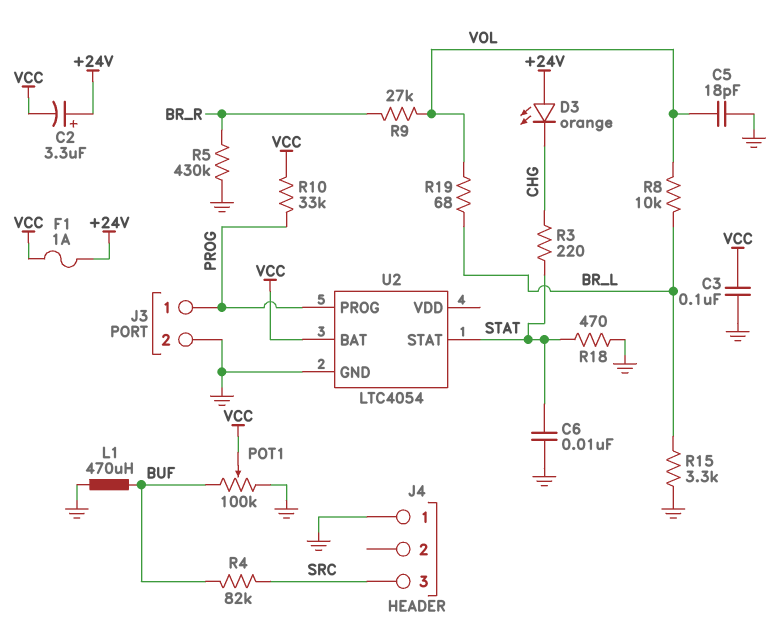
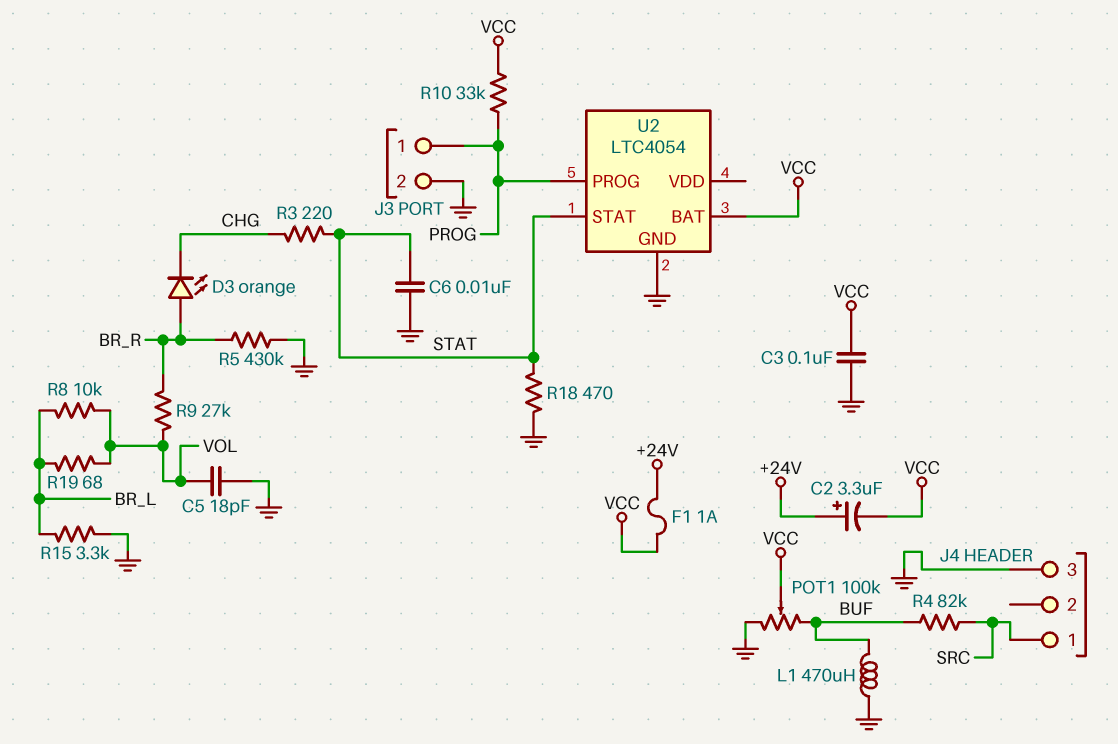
D3: LED orange (A +24V, K CHG) -> LED orange (A BR_R, K CHG)
J4 pin 1: GND -> SRC
J4 pin 3: SRC -> GND

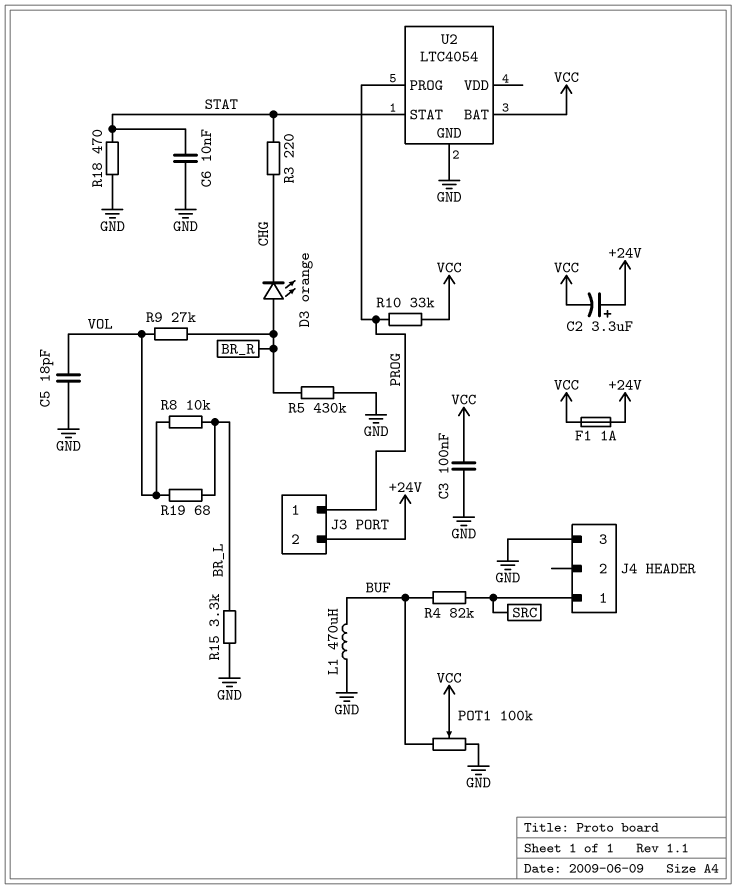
J3 pin 2: GND -> +24V

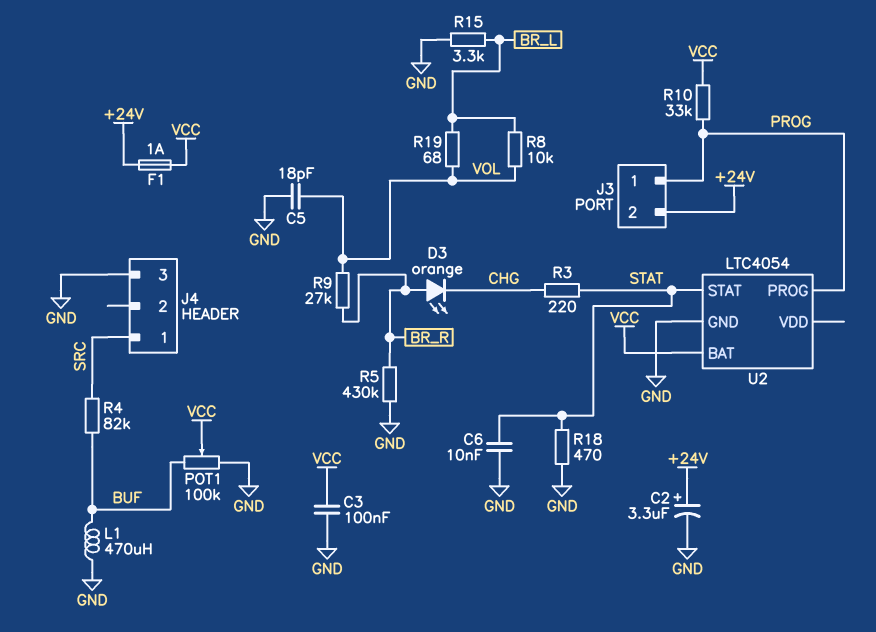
C2: 3.3uF (plus +24V, minus VCC) -> 3.3uF (plus +24V, minus GND)

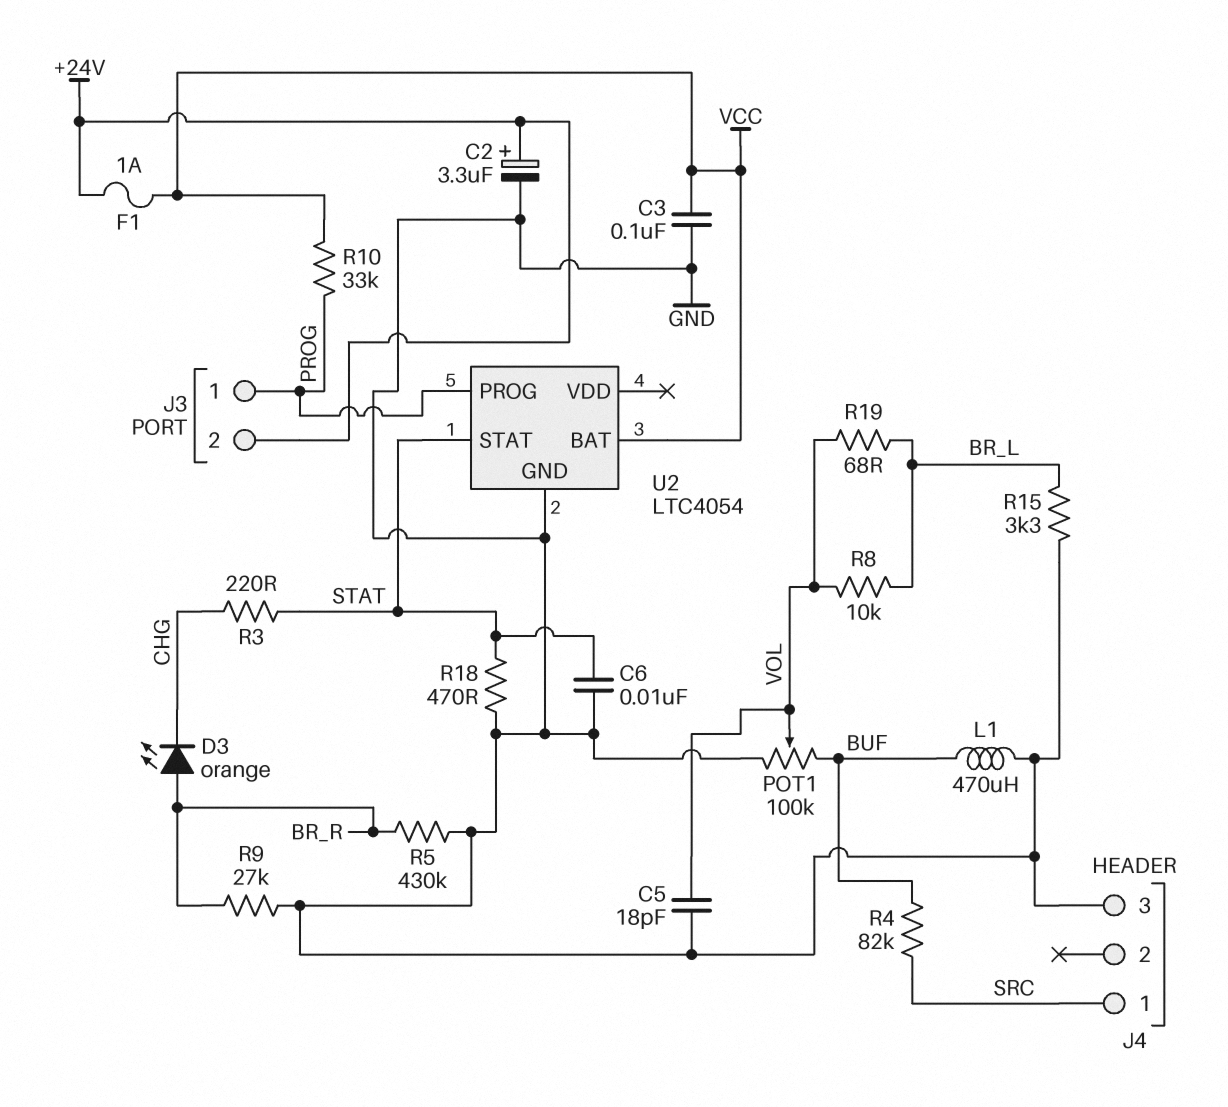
POT1: 100k (BUF, GND, wiper VCC) -> 100k (BUF, GND, wiper VOL)
R9: 27k (BR_R, VOL) -> 27k (BR_R, GND)

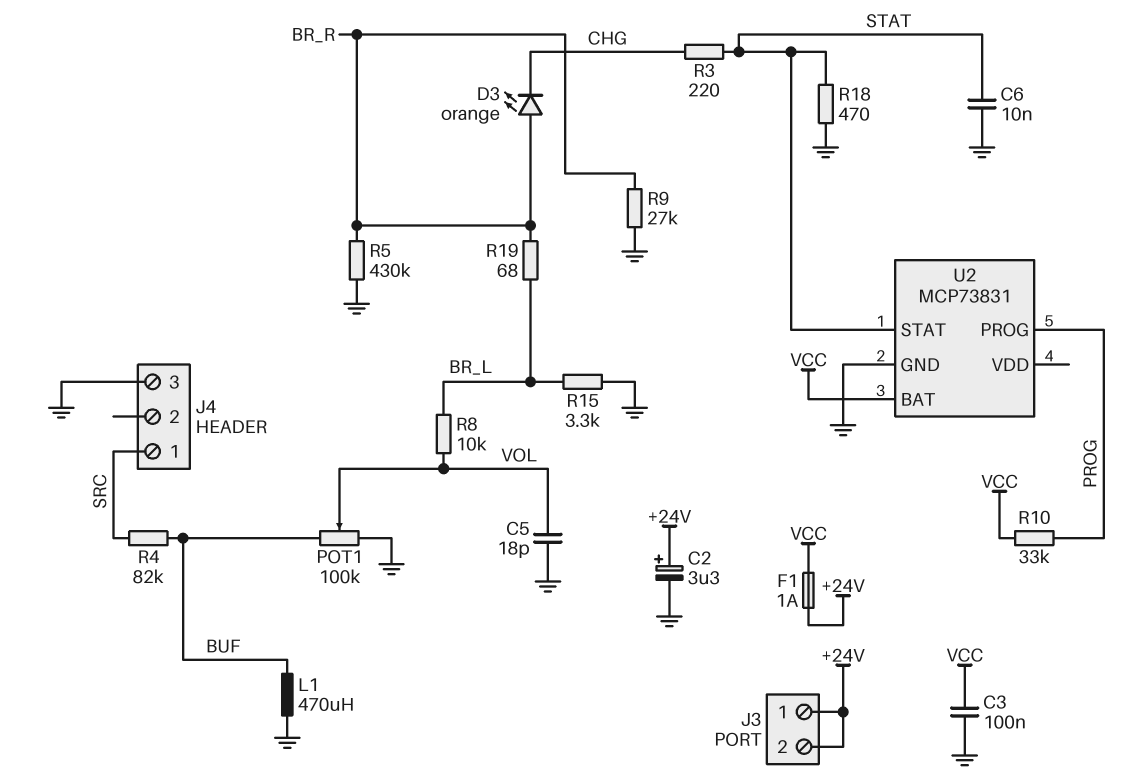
J3 pin 1: PROG -> +24V
R19: 68 (BR_L, VOL) -> 68 (BR_L, BR_R)
U2: LTC4054 -> MCP73831

